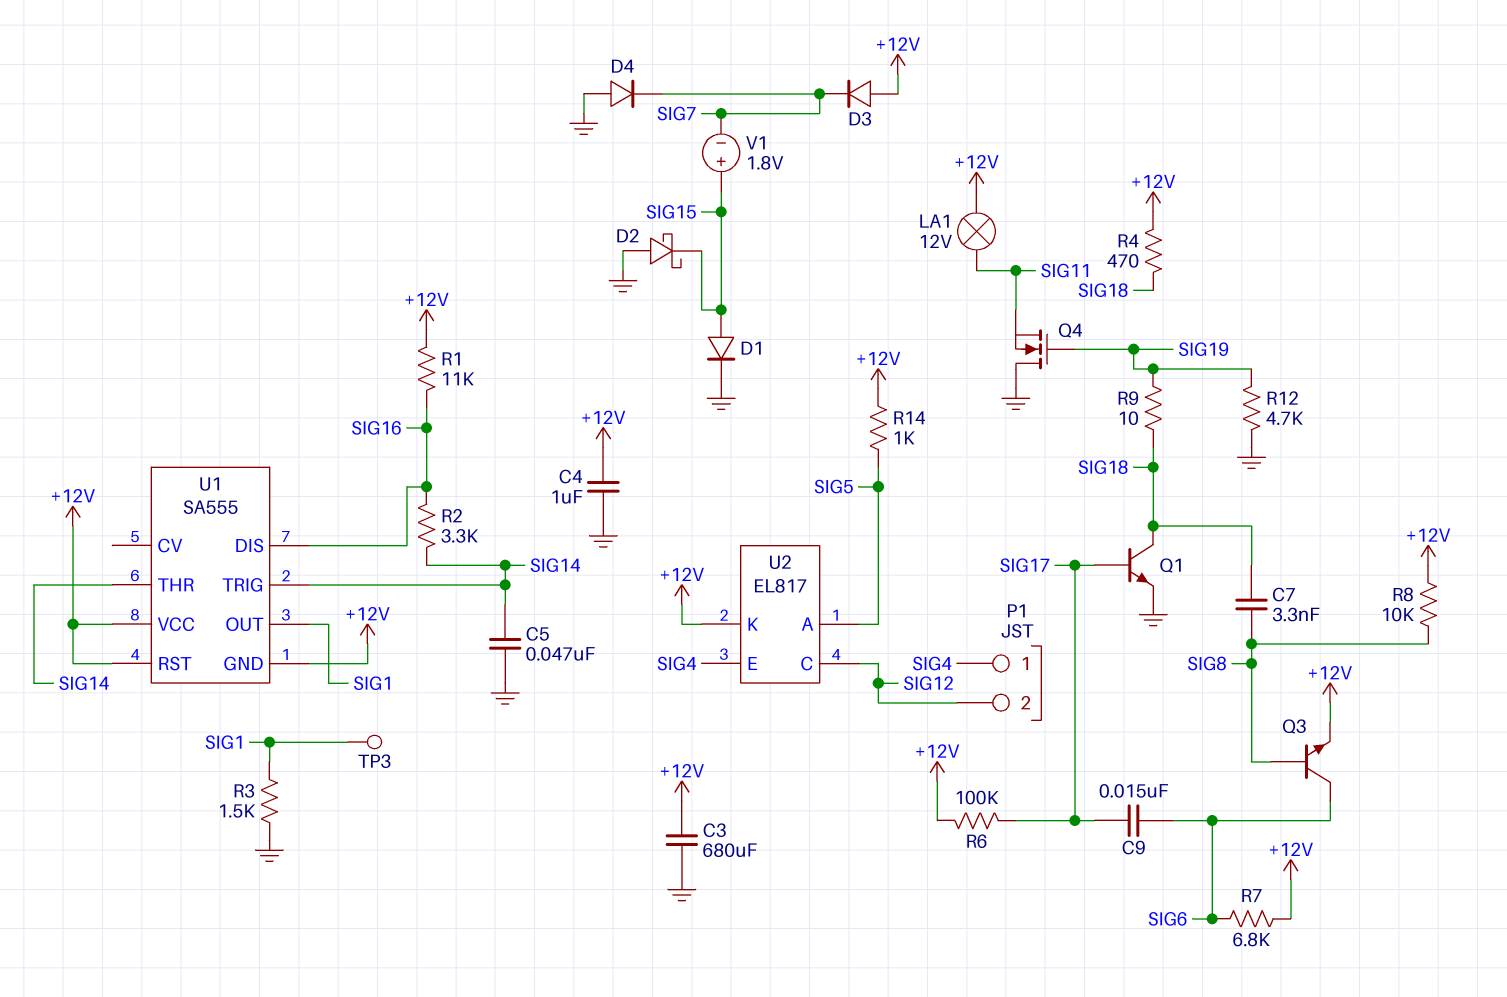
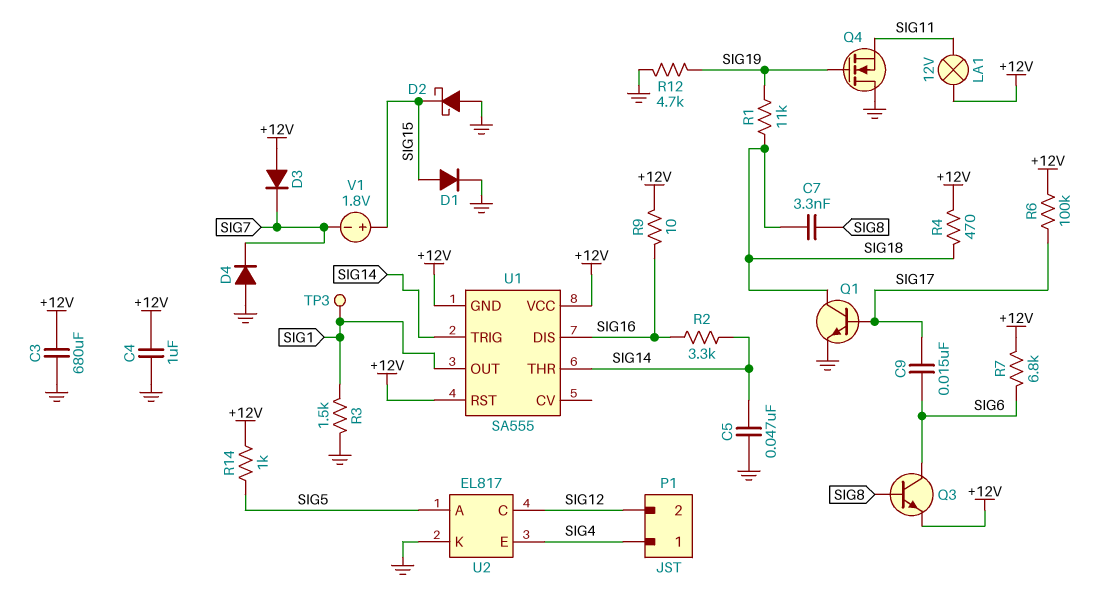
R1: 11k (+12V, SIG16) -> 11k (SIG18, SIG19)
R8: 10k (+12V, SIG8) -> none
R9: 10 (SIG18, SIG19) -> 10 (+12V, SIG16)
U2 pin K: +12V -> GND

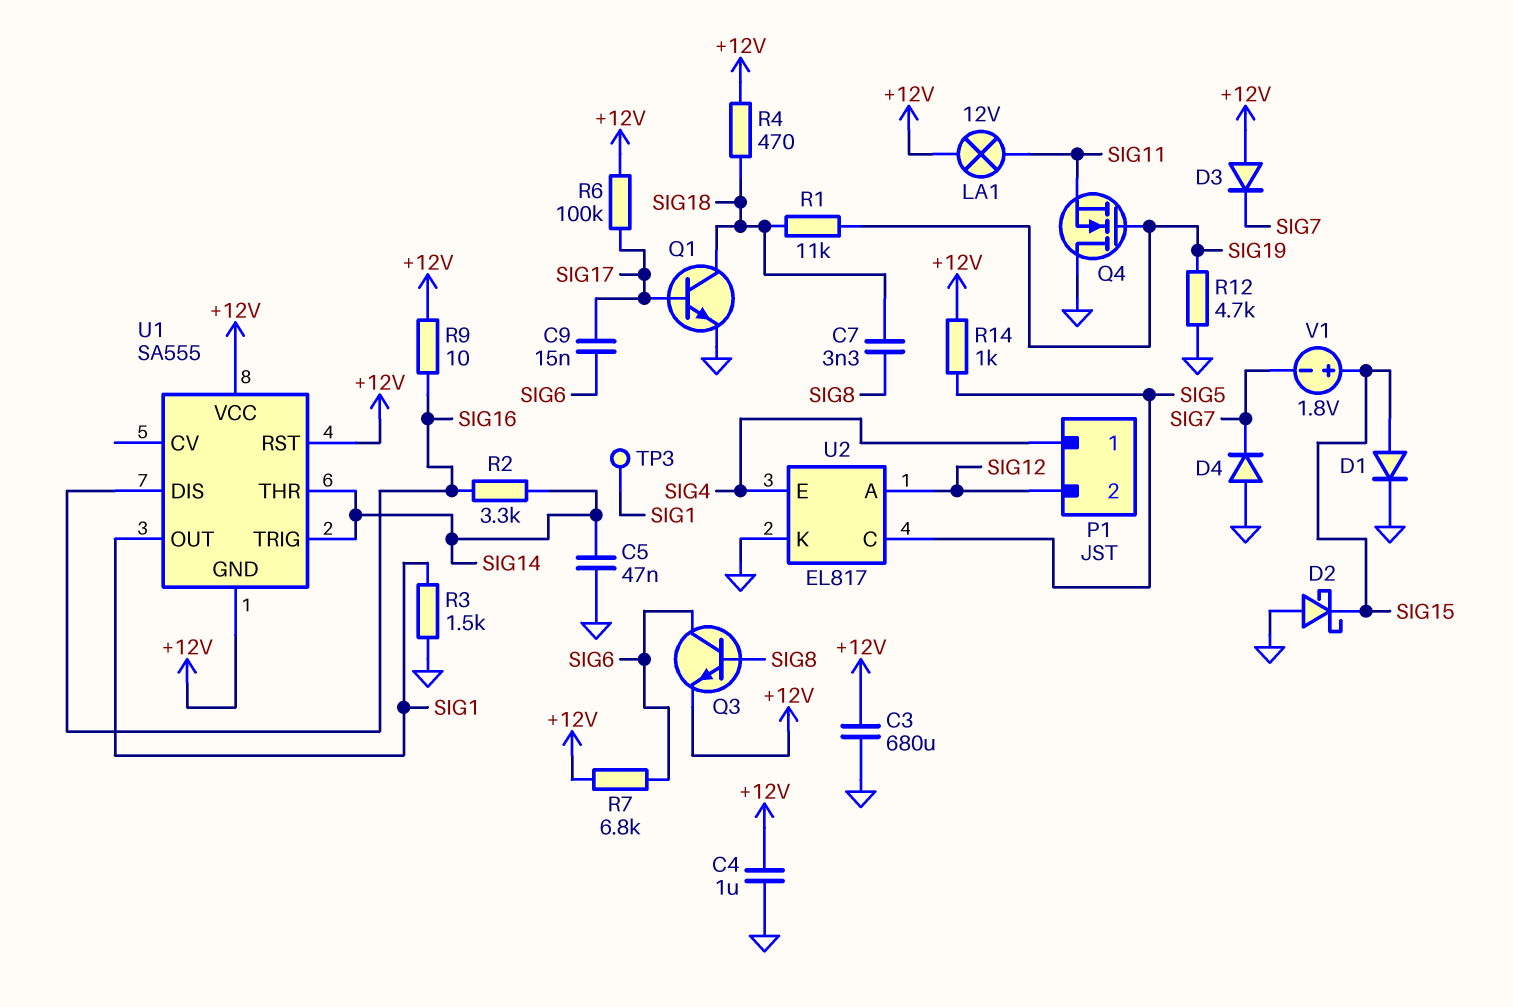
U2 pin A: SIG5 -> SIG12
U2 pin C: SIG12 -> SIG5

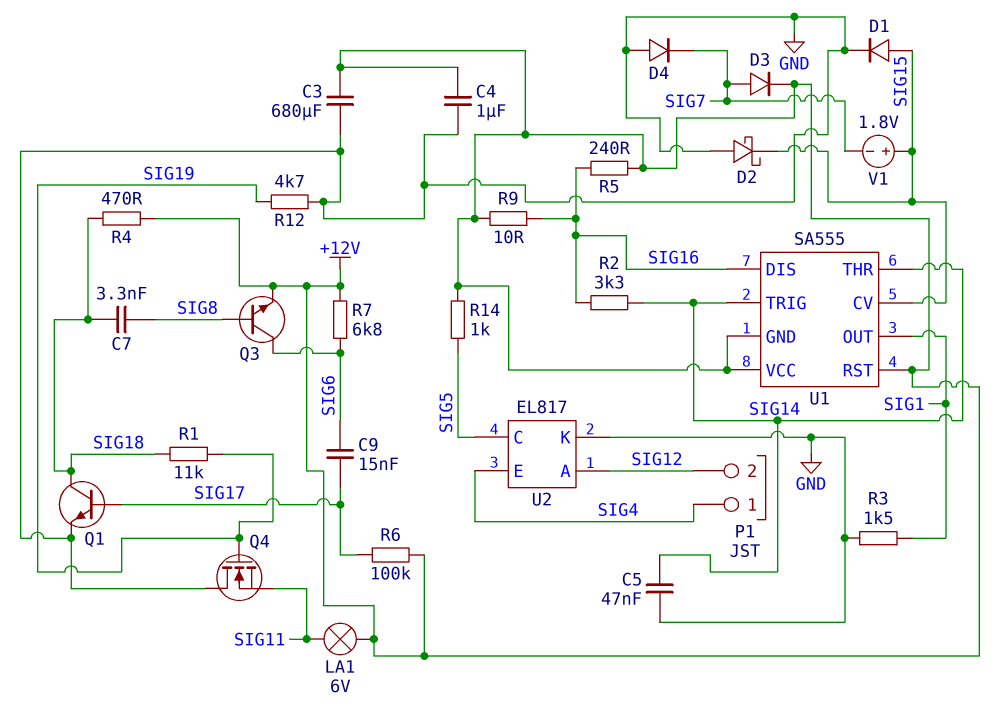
D3: diode (A +12V, K SIG7) -> diode (A SIG7, K +12V)
LA1: lamp 12V (+12V, SIG11) -> lamp 6V (+12V, SIG11)
R5: none -> 240 (+12V, SIG16)
TP3: test point (SIG1) -> none
U1 pin CV: none -> SIG15

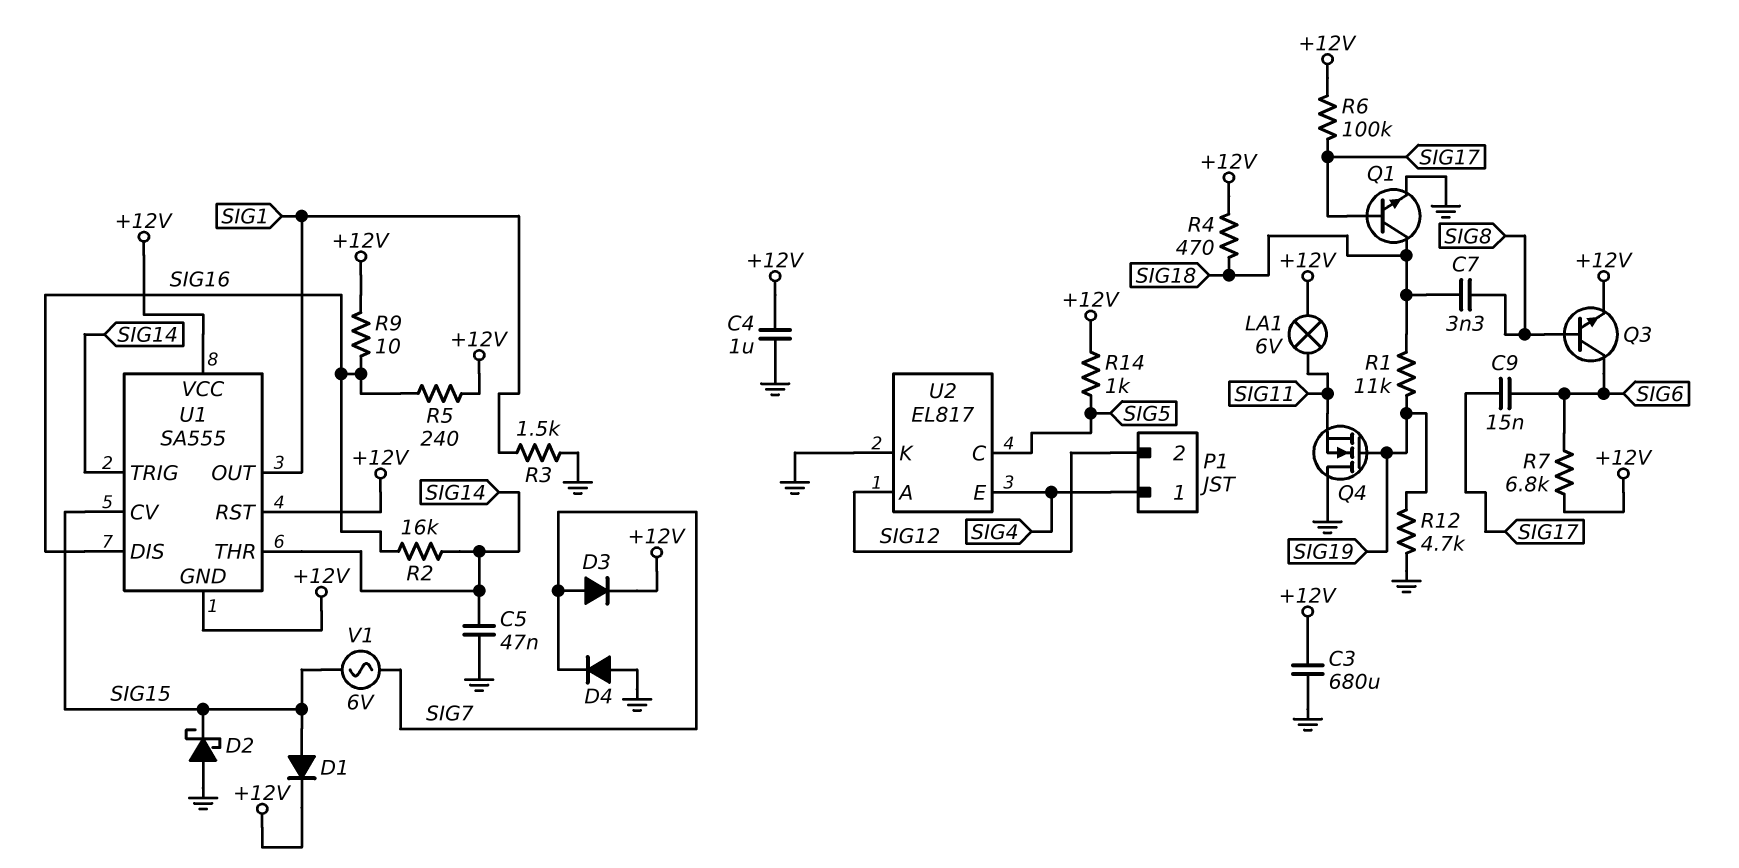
D1: diode (A SIG15, K GND) -> diode (A SIG15, K +12V)
R2: 3.3k (SIG14, SIG16) -> 16k (SIG14, SIG16)
V1: 1.8V (plus SIG15, minus SIG7) -> AC 6V (SIG7, SIG15)

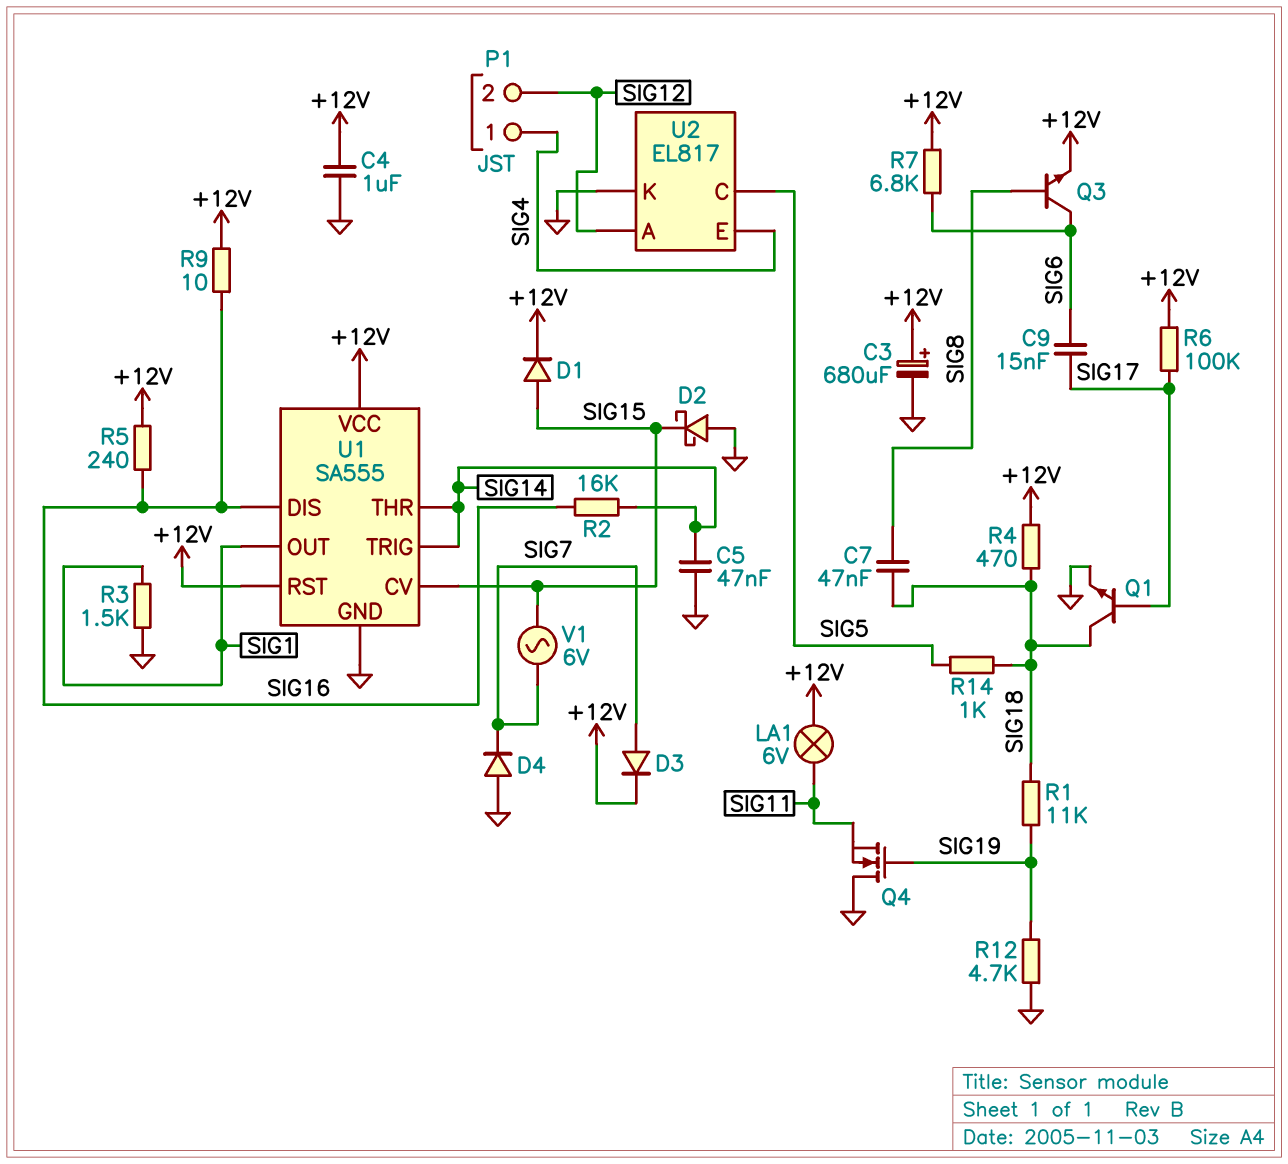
C3: 680uF (+12V, GND) -> 680uF (plus +12V, minus GND)
C7: 3.3nF (SIG8, SIG18) -> 47nF (SIG8, SIG18)
R14: 1k (+12V, SIG5) -> 1k (SIG5, SIG18)
U1 pin GND: +12V -> GND

